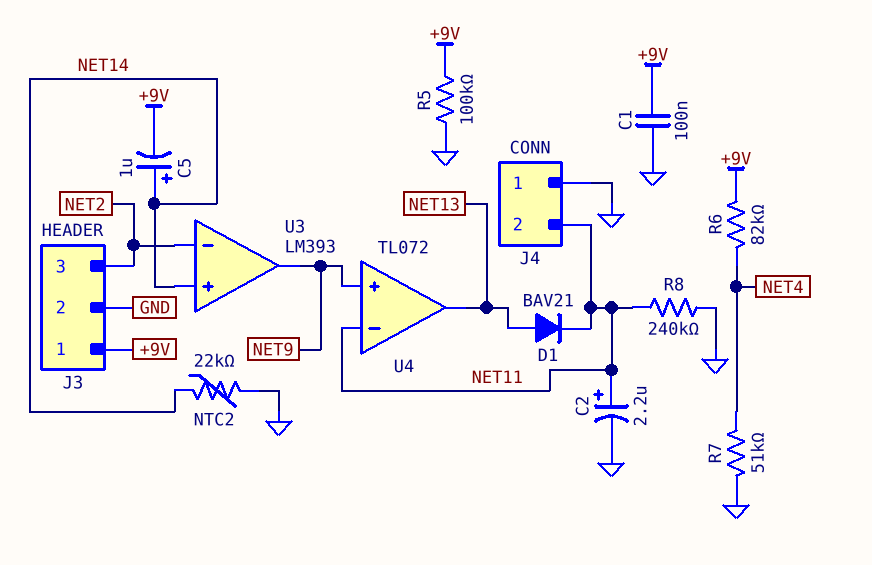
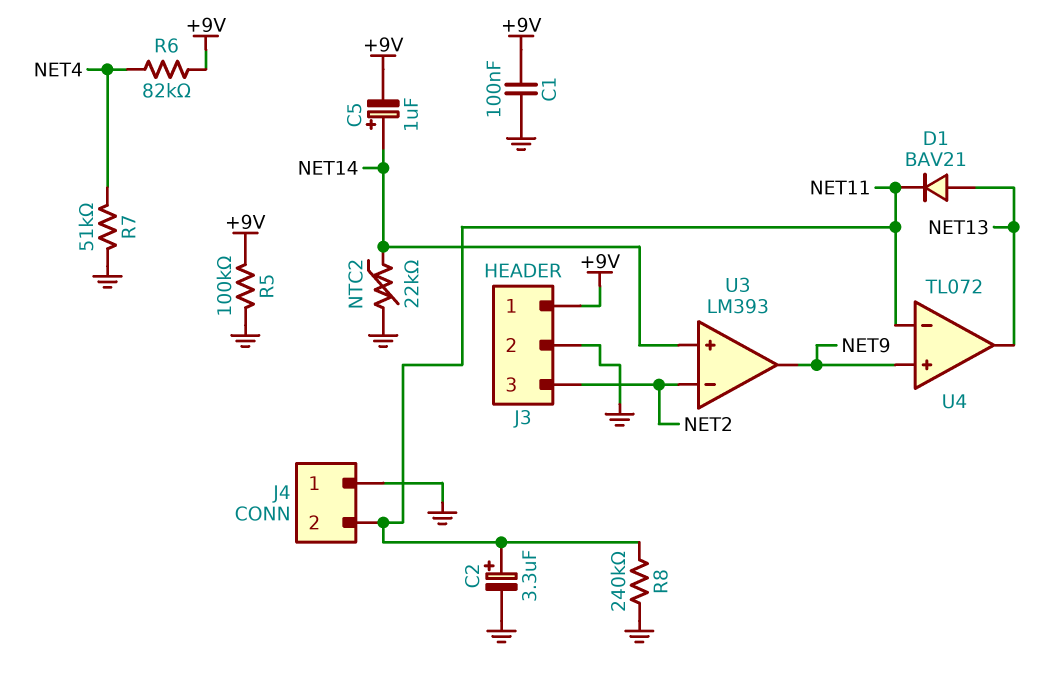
C2: 2.2uF (plus NET11, minus GND) -> 3.3uF (plus NET11, minus GND)

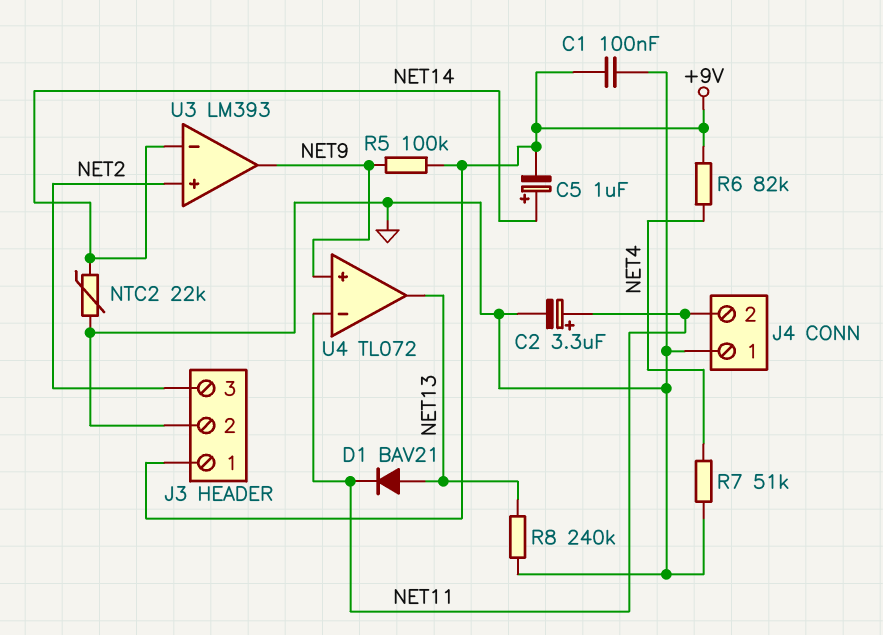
R5: 100k (+9V, GND) -> 100k (+9V, NET9)
R8: 240k (GND, NET11) -> 240k (GND, NET13)
U3 pin in+: NET14 -> NET2
U3 pin in-: NET2 -> NET14

